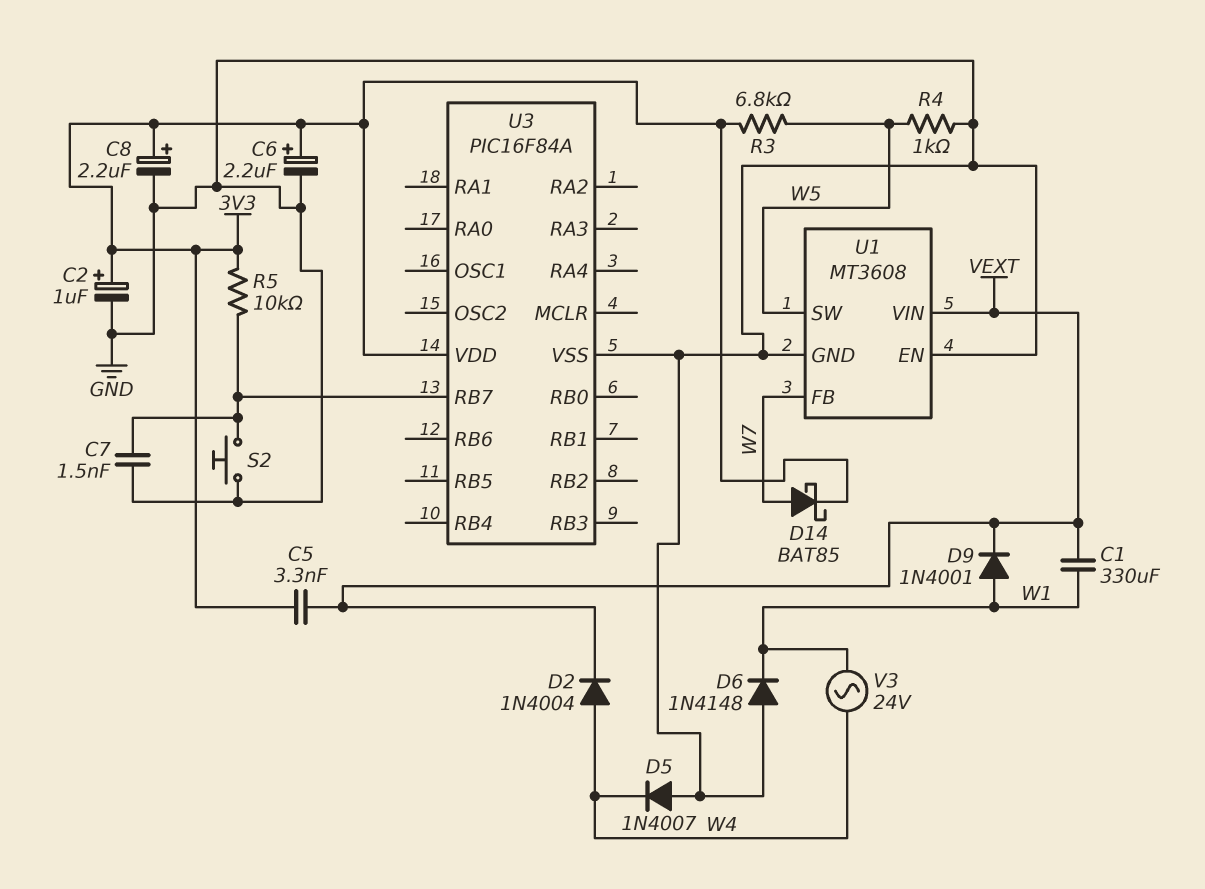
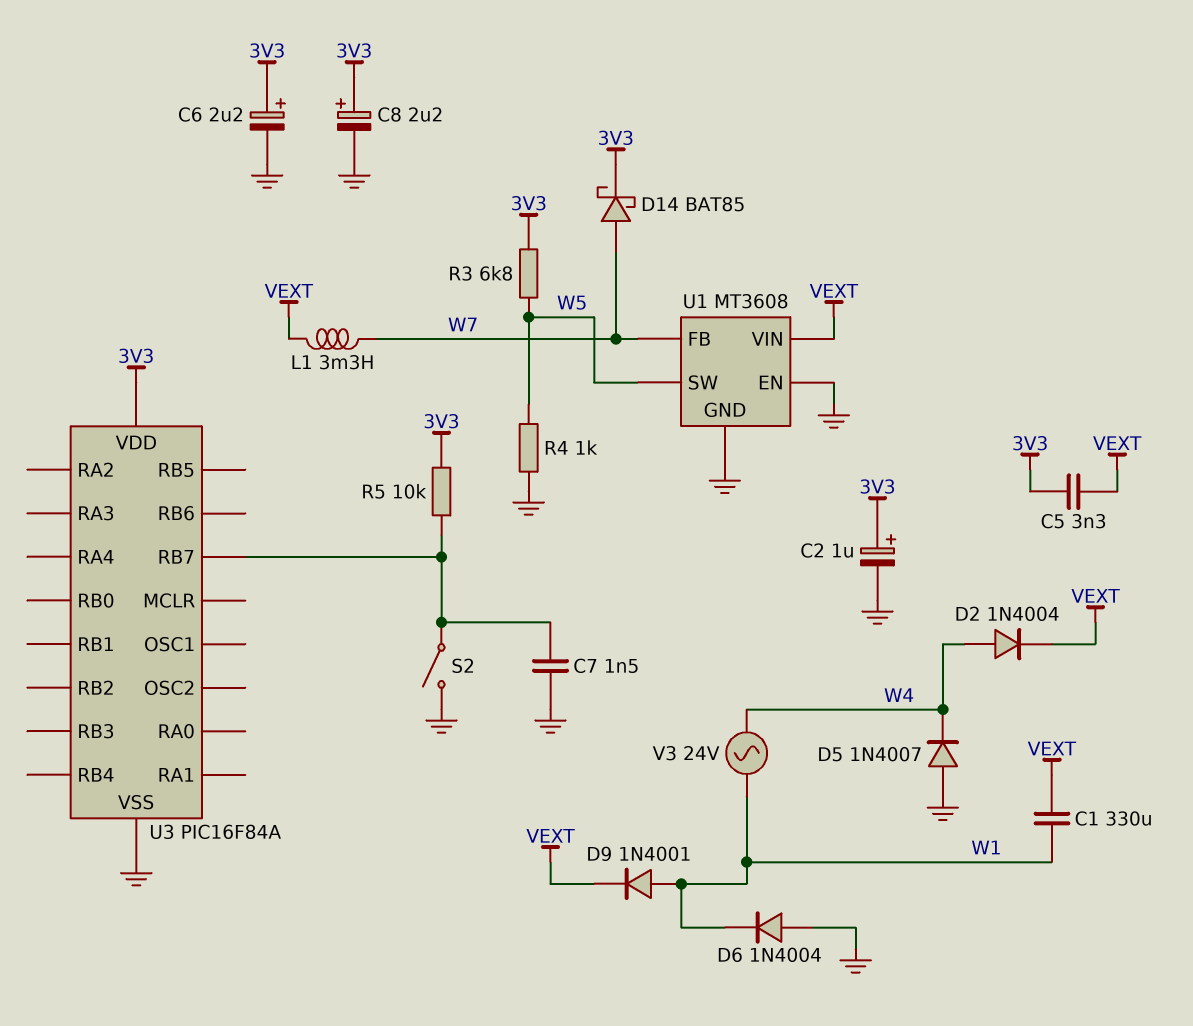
D6: diode 1N4148 (A GND, K W1) -> diode 1N4004 (A GND, K W1)
L1: none -> 3.3mH (VEXT, W7)
S2: button (GND, U3/RB7) -> switch (GND, U3/RB7)

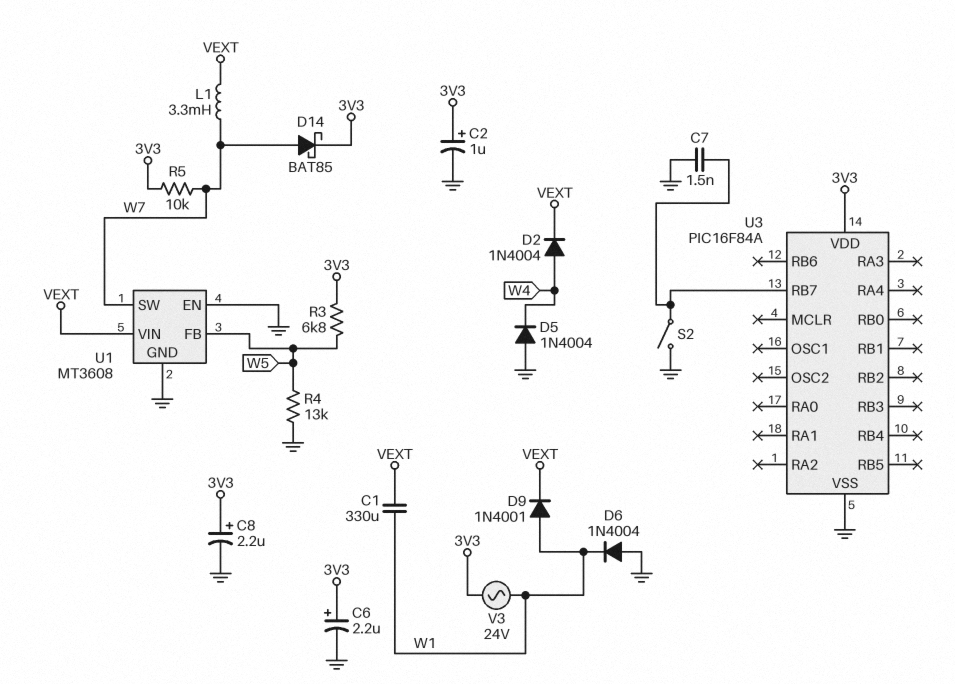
C5: 3.3nF (3V3, VEXT) -> none
D5: diode 1N4007 (A GND, K W4) -> diode 1N4004 (A GND, K W4)
R4: 1k (GND, W5) -> 13k (GND, W5)
R5: 10k (3V3, U3/RB7) -> 10k (3V3, W7)
U1 pin FB: W7 -> W5
U1 pin SW: W5 -> W7
V3: AC 24V (W1, W4) -> AC 24V (3V3, W1)

